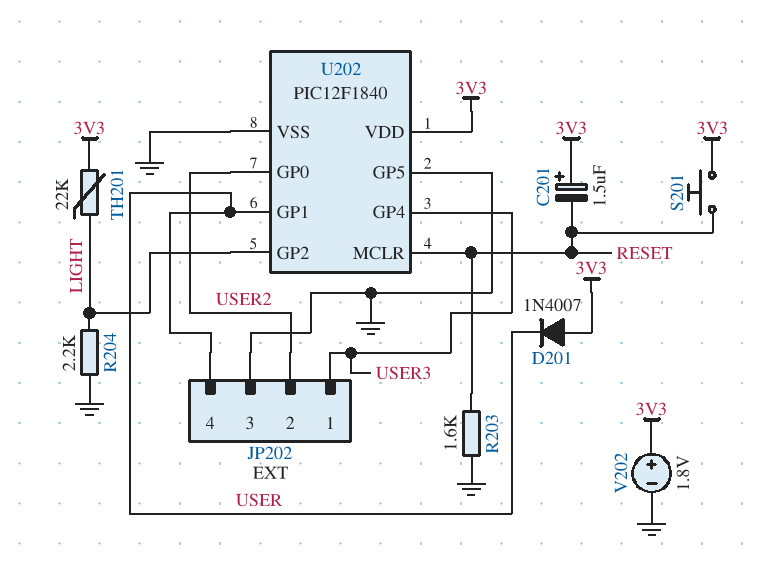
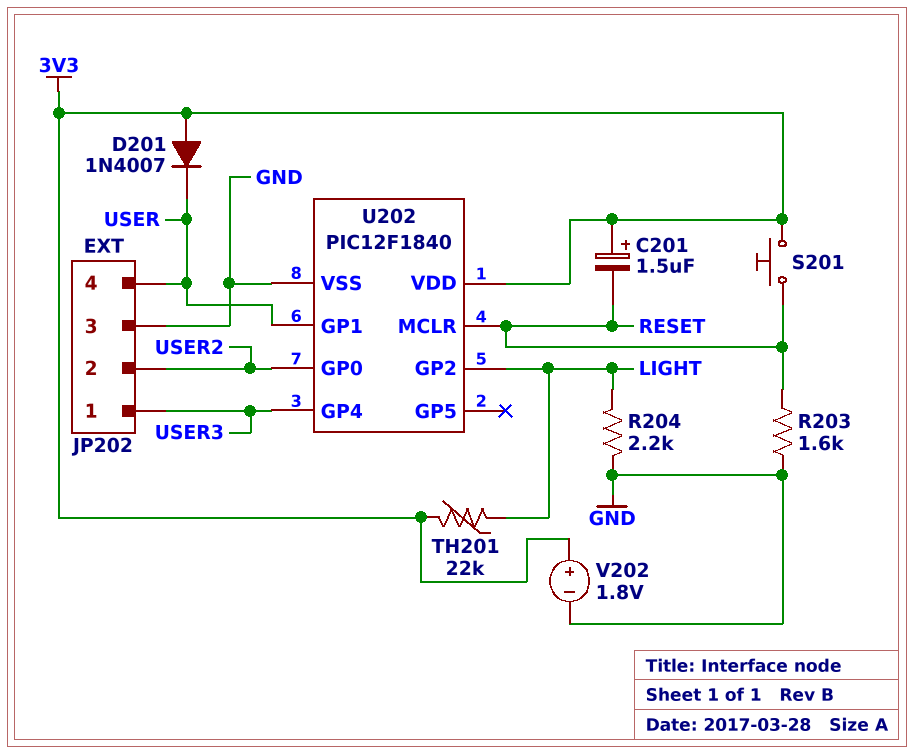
U202 pin GP5: GND -> none

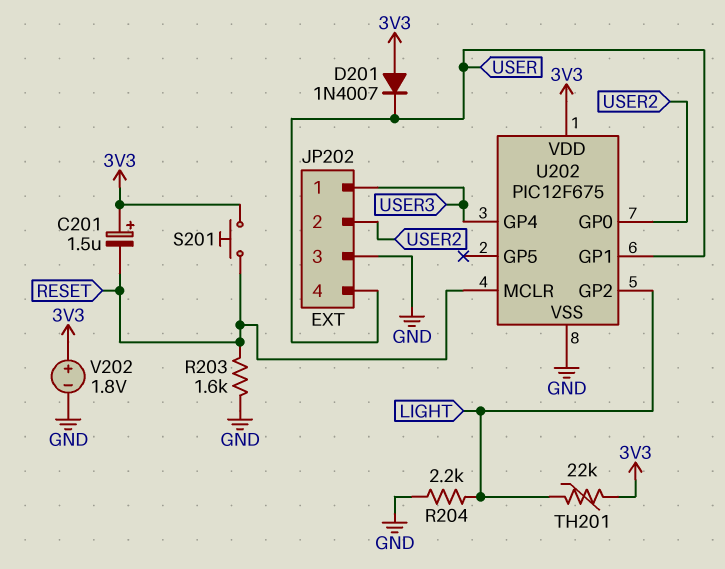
U202: PIC12F1840 -> PIC12F675

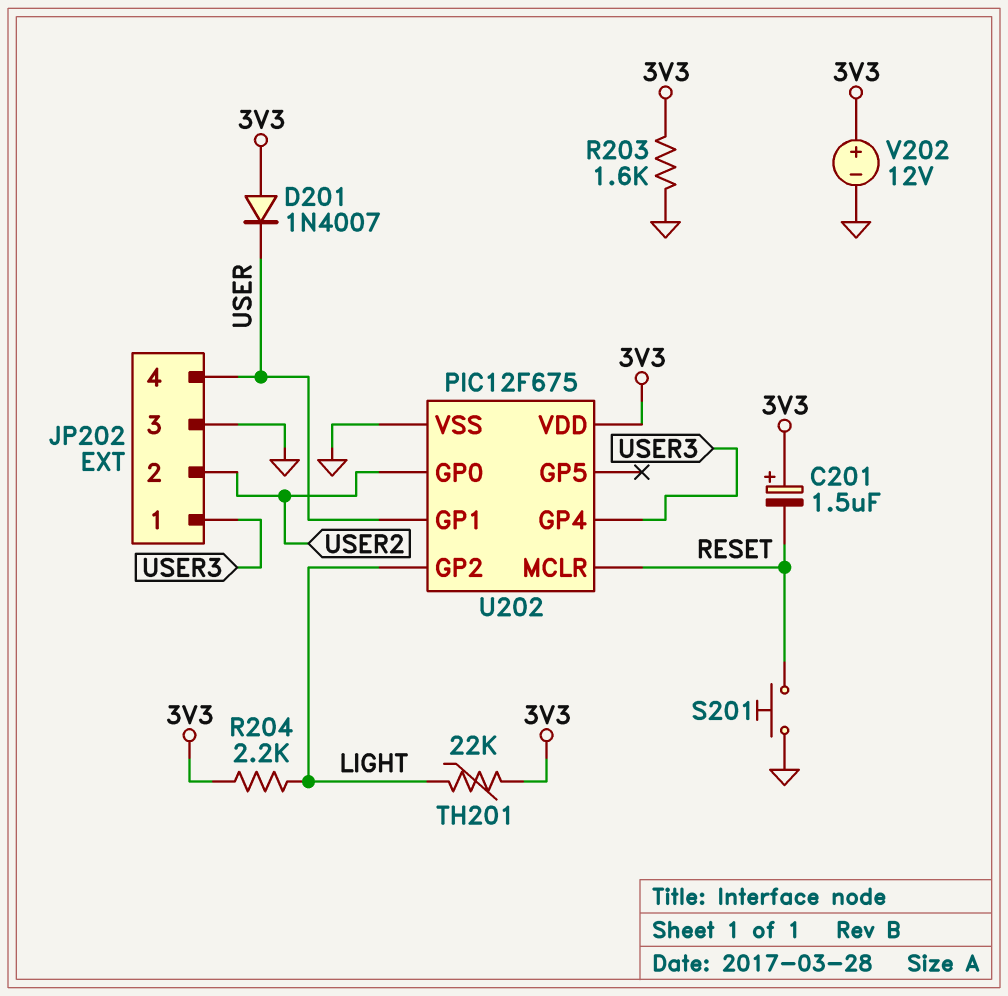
R203: 1.6k (GND, RESET) -> 1.6k (3V3, GND)
R204: 2.2k (GND, LIGHT) -> 2.2k (3V3, LIGHT)
S201: button (3V3, RESET) -> button (GND, RESET)
V202: 1.8V (plus 3V3, minus GND) -> 12V (plus 3V3, minus GND)

